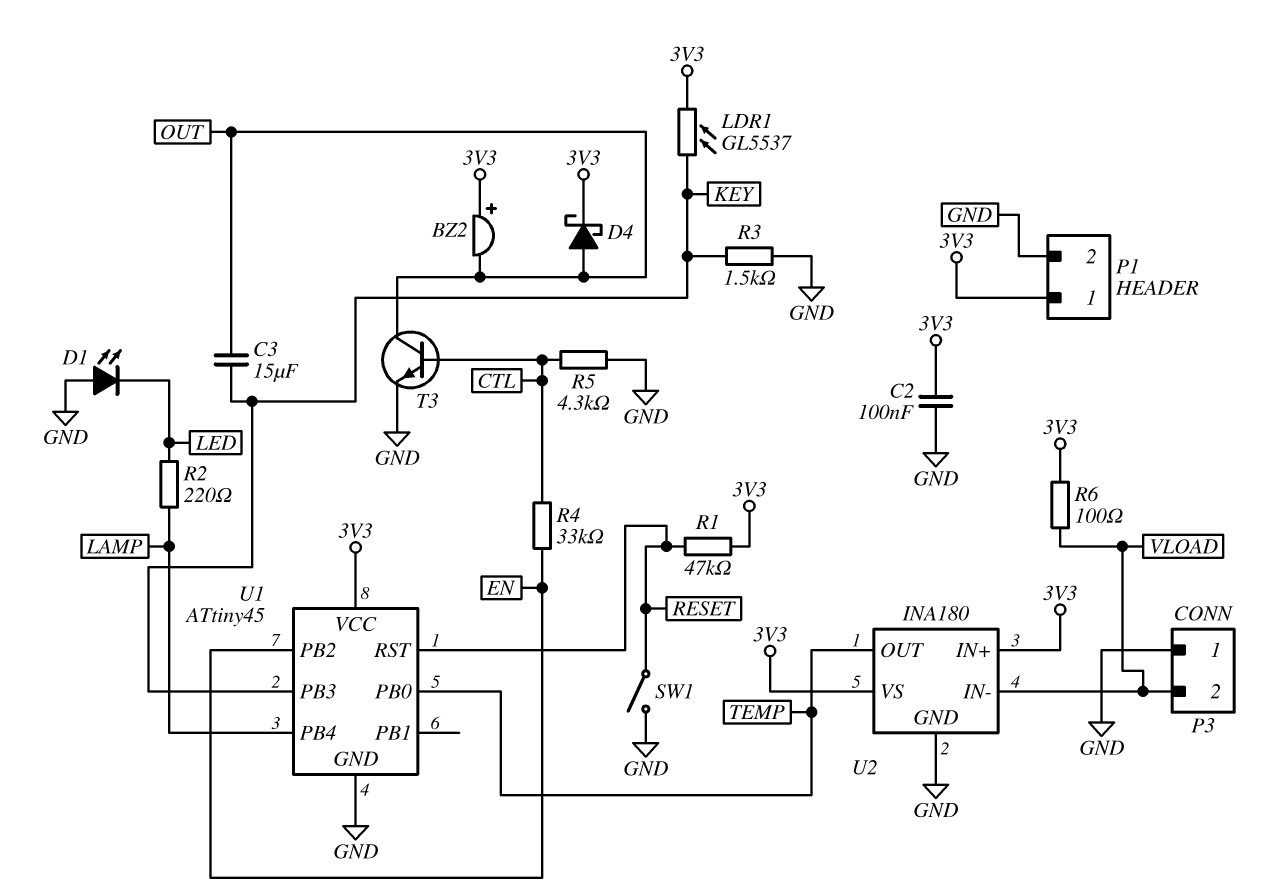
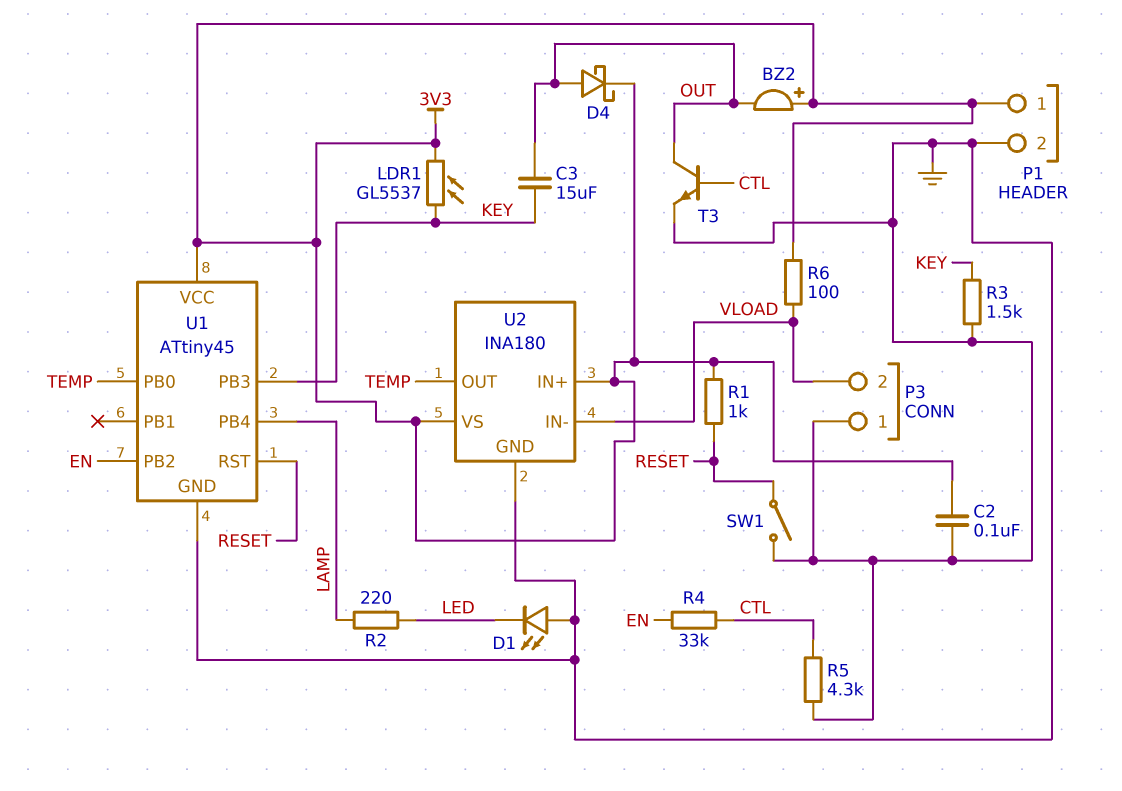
R1: 47k (3V3, RESET) -> 1k (3V3, RESET)

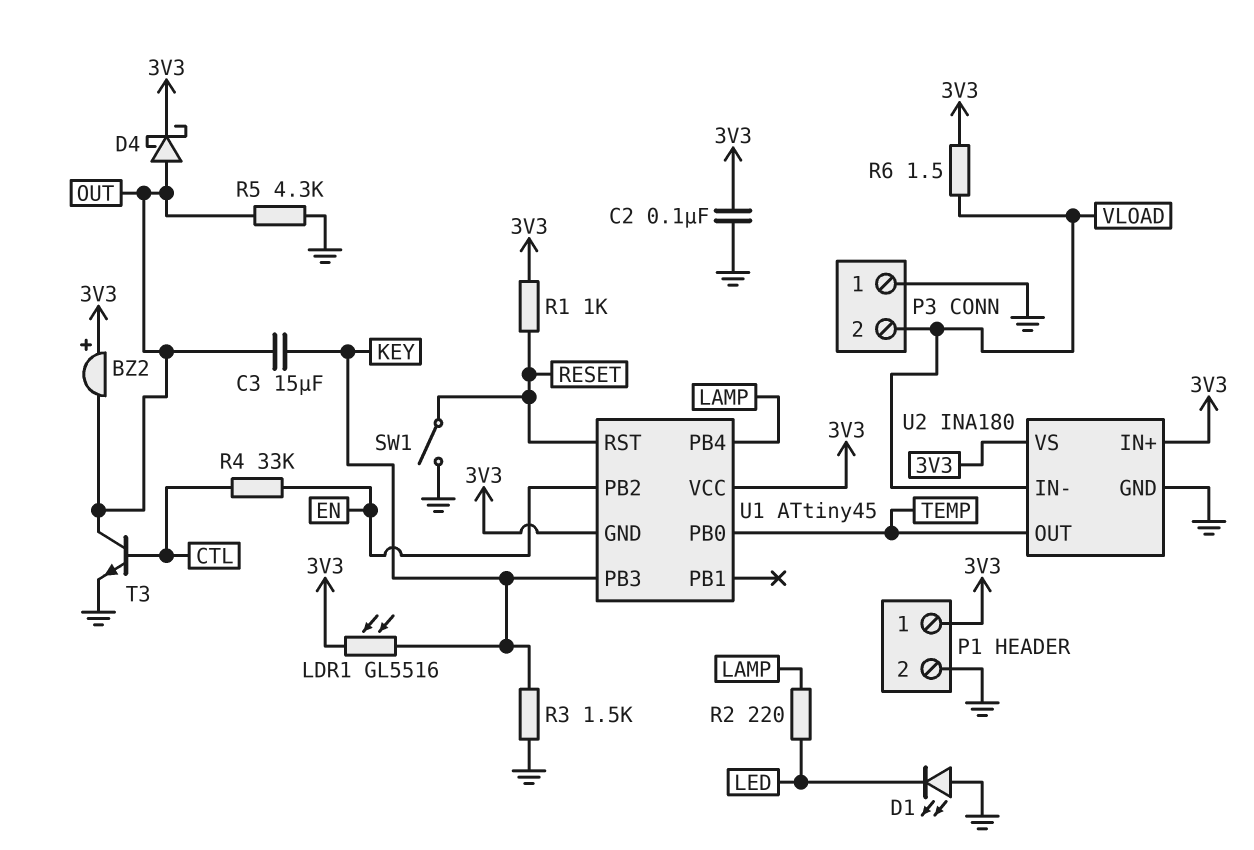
LDR1: GL5537 (3V3, KEY) -> GL5516 (3V3, KEY)
R5: 4.3k (CTL, GND) -> 4.3k (GND, OUT)
R6: 100 (3V3, VLOAD) -> 1.5 (3V3, VLOAD)
U1 pin GND: GND -> 3V3

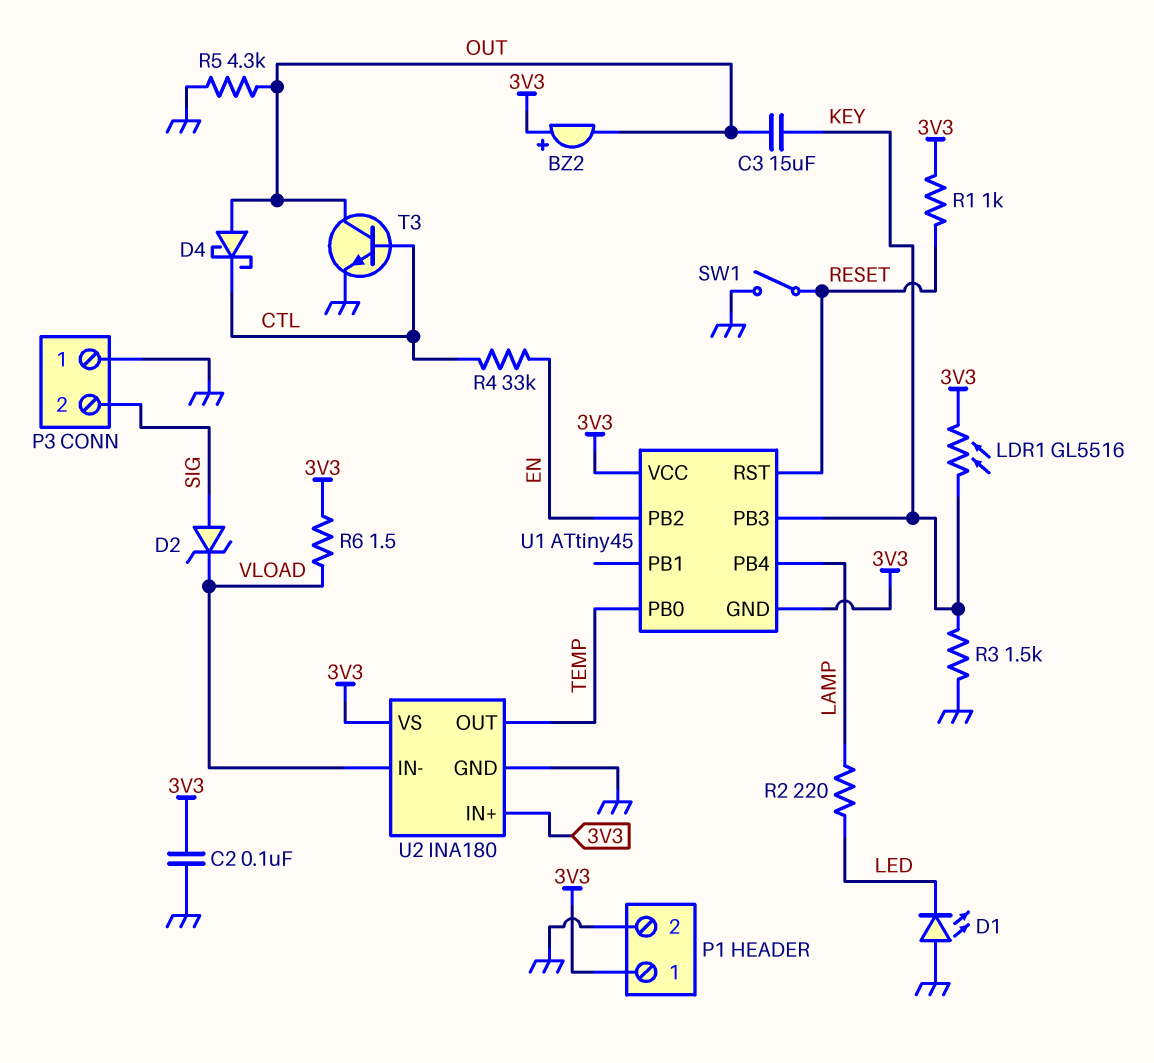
D2: none -> zener (A SIG, K VLOAD)
D4: schottky (A OUT, K 3V3) -> schottky (A OUT, K CTL)
P3 pin 2: VLOAD -> SIG

